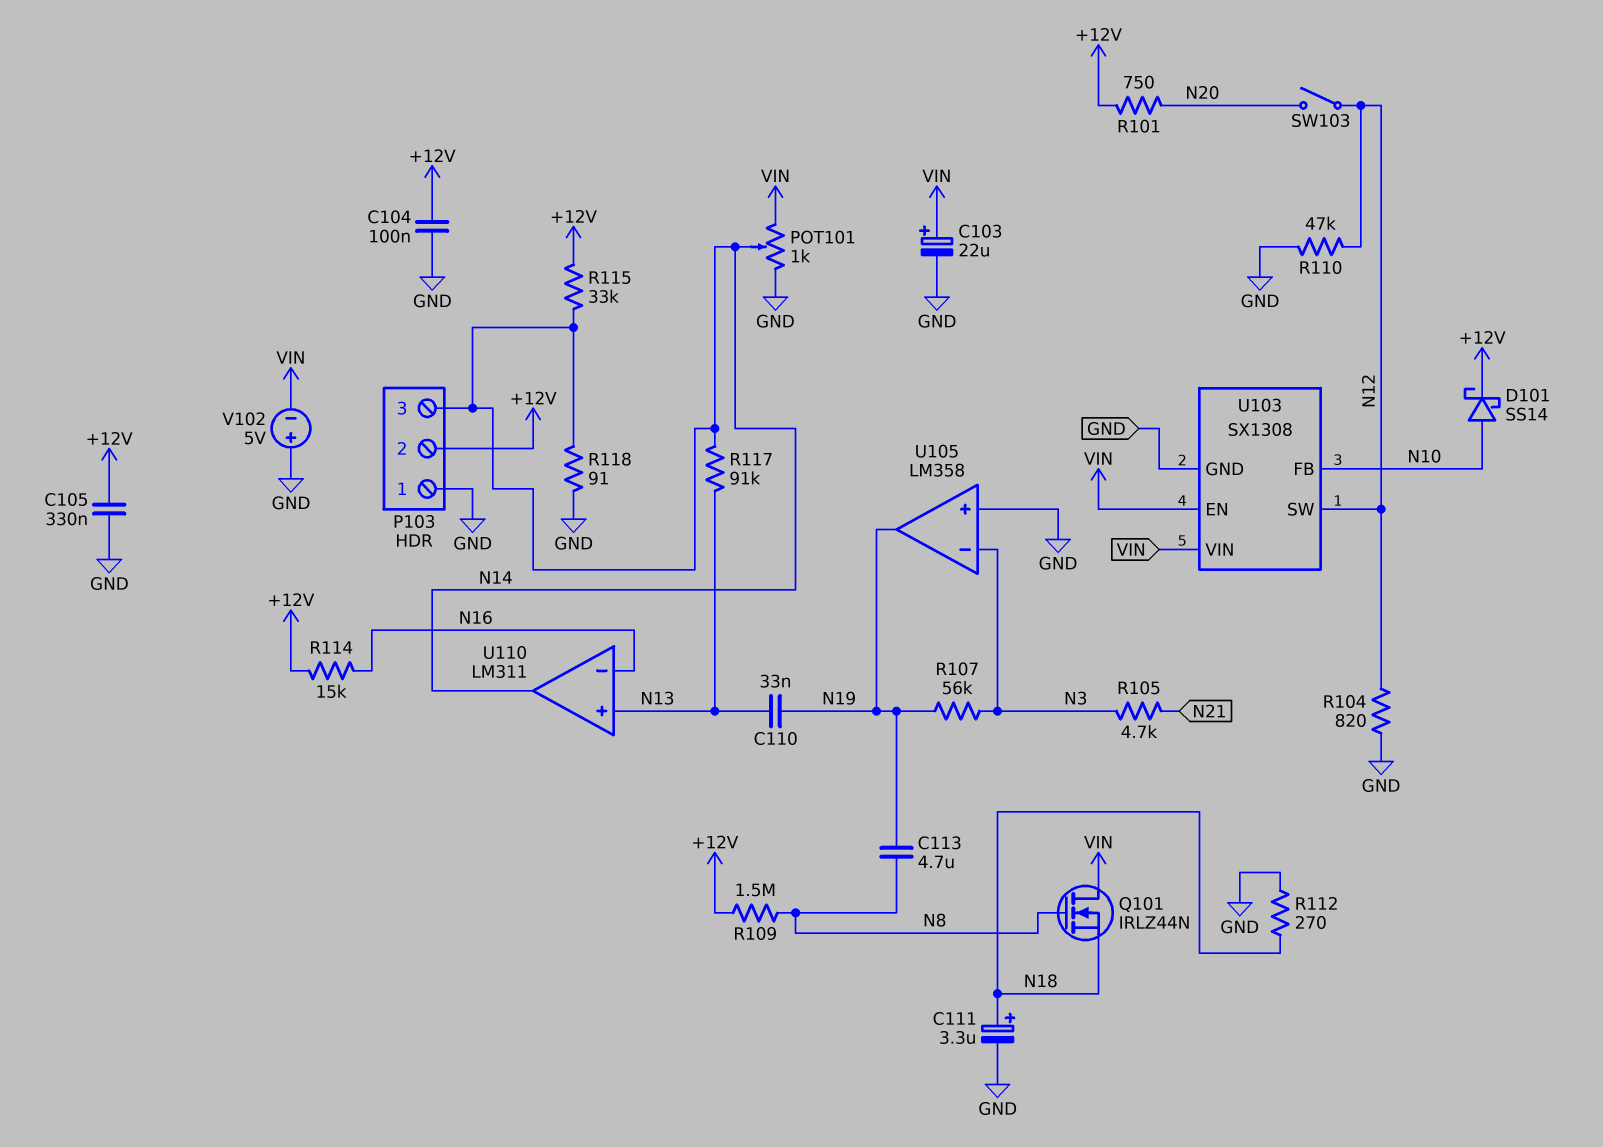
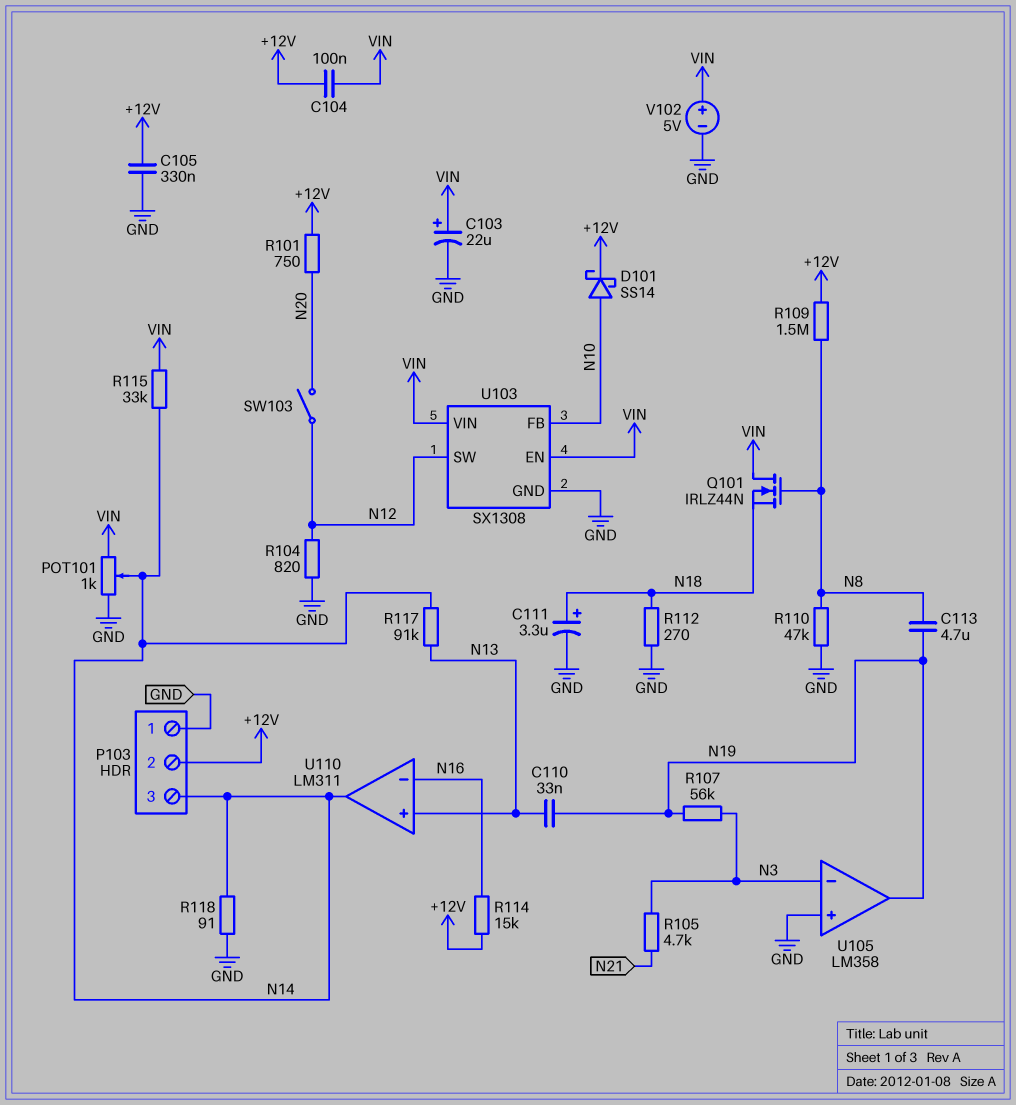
C104: 100nF (+12V, GND) -> 100nF (+12V, VIN)
R110: 47k (GND, N12) -> 47k (GND, N8)
R115: 33k (+12V, N14) -> 33k (N14, VIN)
V102: 5V (plus GND, minus VIN) -> 5V (plus VIN, minus GND)

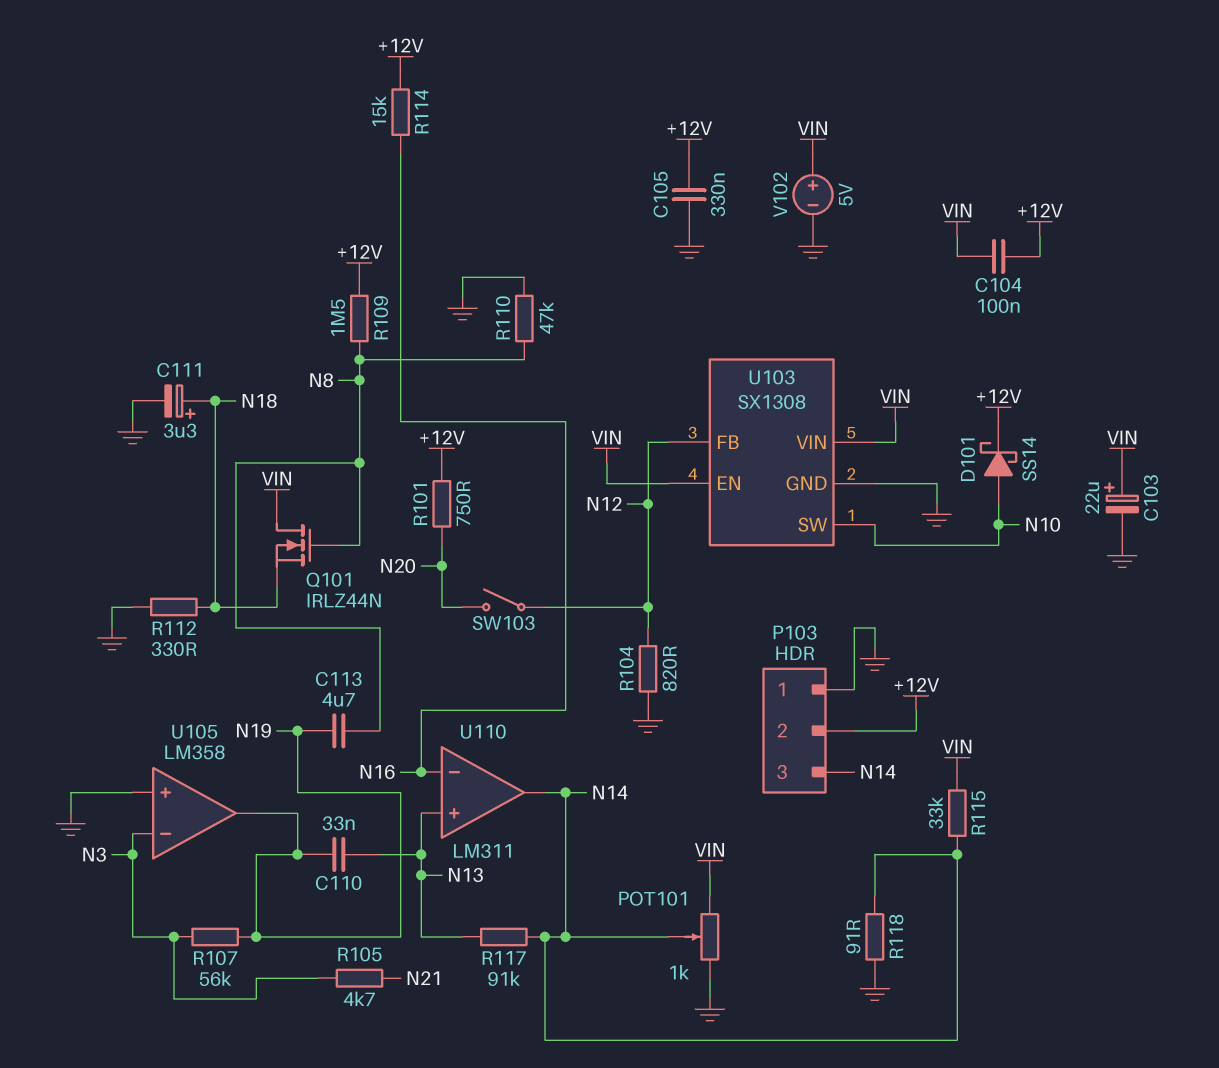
R112: 270 (GND, N18) -> 330 (GND, N18)
U103 pin FB: N10 -> N12
U103 pin SW: N12 -> N10

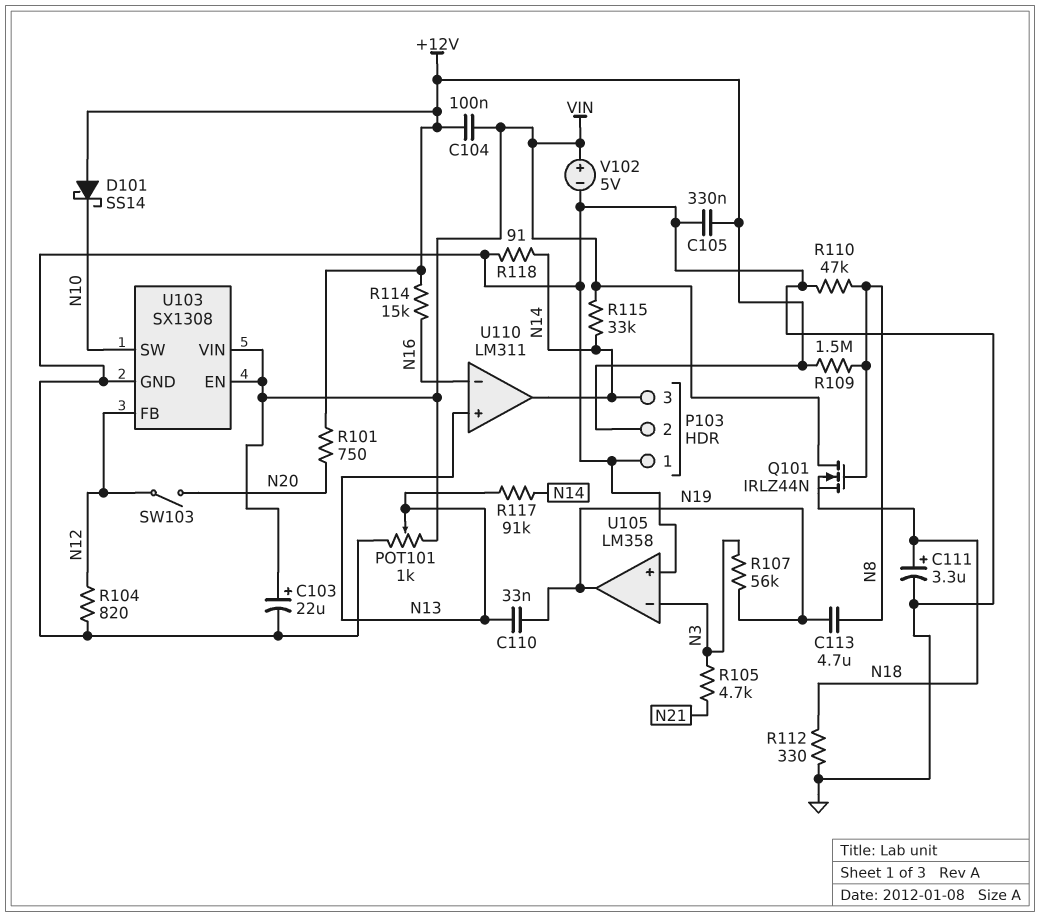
D101: schottky SS14 (A N10, K +12V) -> schottky SS14 (A +12V, K N10)
POT101: 1k (GND, VIN, wiper N14) -> 1k (GND, VIN, wiper N13)

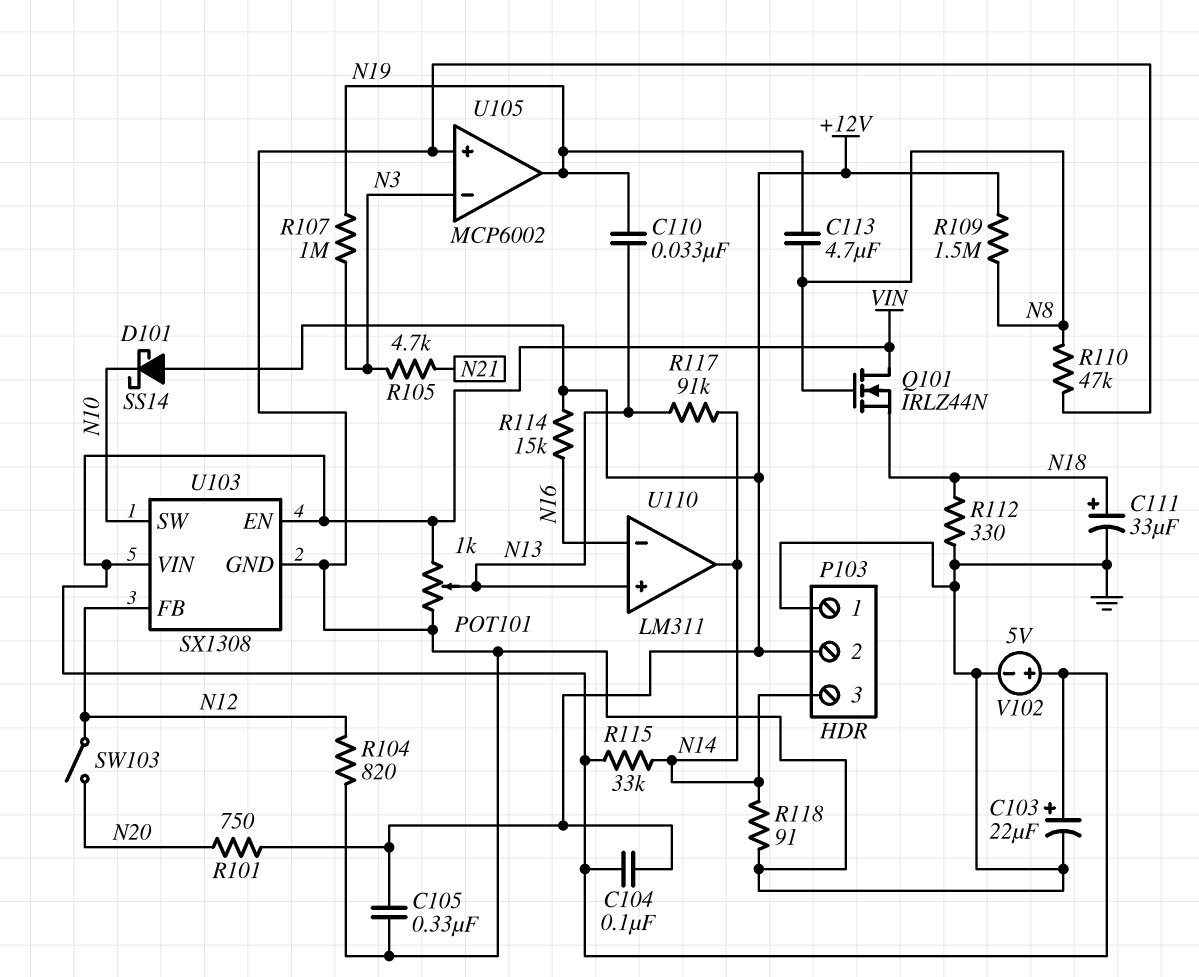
C111: 3.3uF (plus N18, minus GND) -> 33uF (plus N18, minus GND)
R107: 56k (N3, N19) -> 1M (N3, N19)
U105: LM358 -> MCP6002

